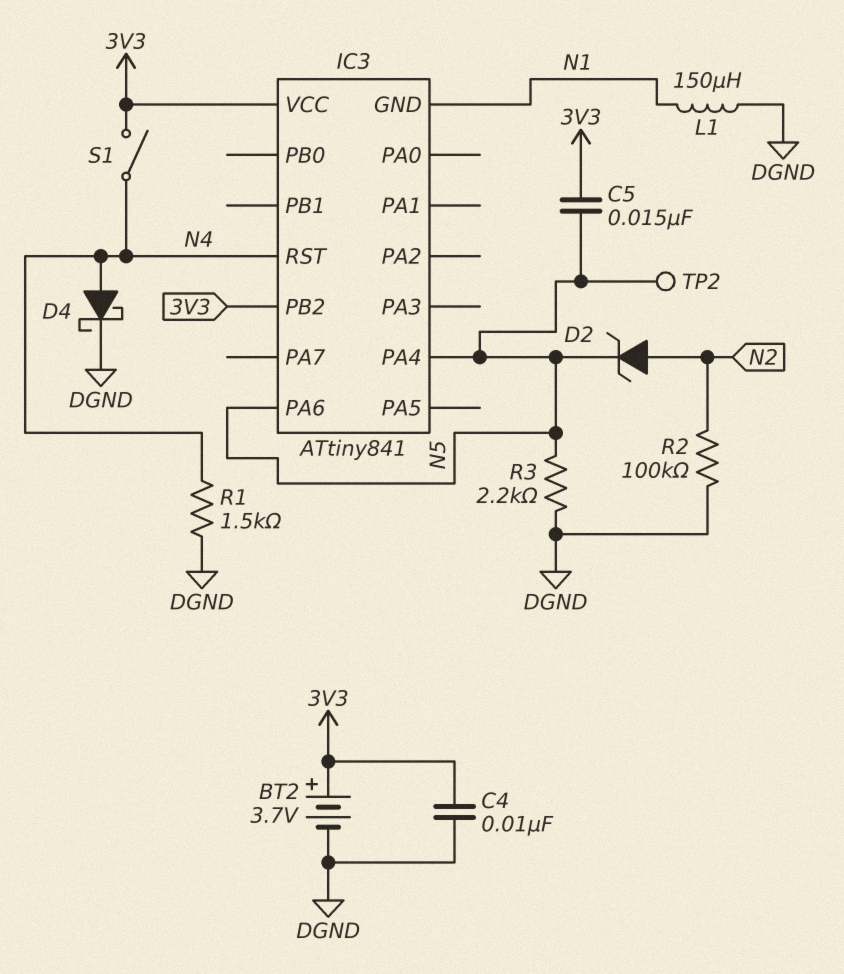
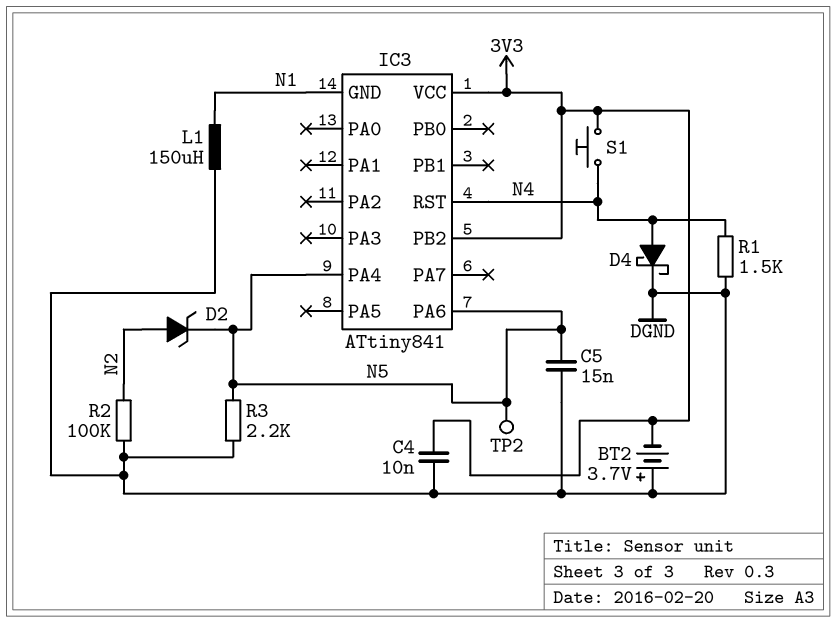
BT2: 3.7V (plus 3V3, minus DGND) -> 3.7V (plus DGND, minus 3V3)
C5: 15nF (3V3, N5) -> 15nF (DGND, N5)
S1: switch (3V3, N4) -> button (3V3, N4)

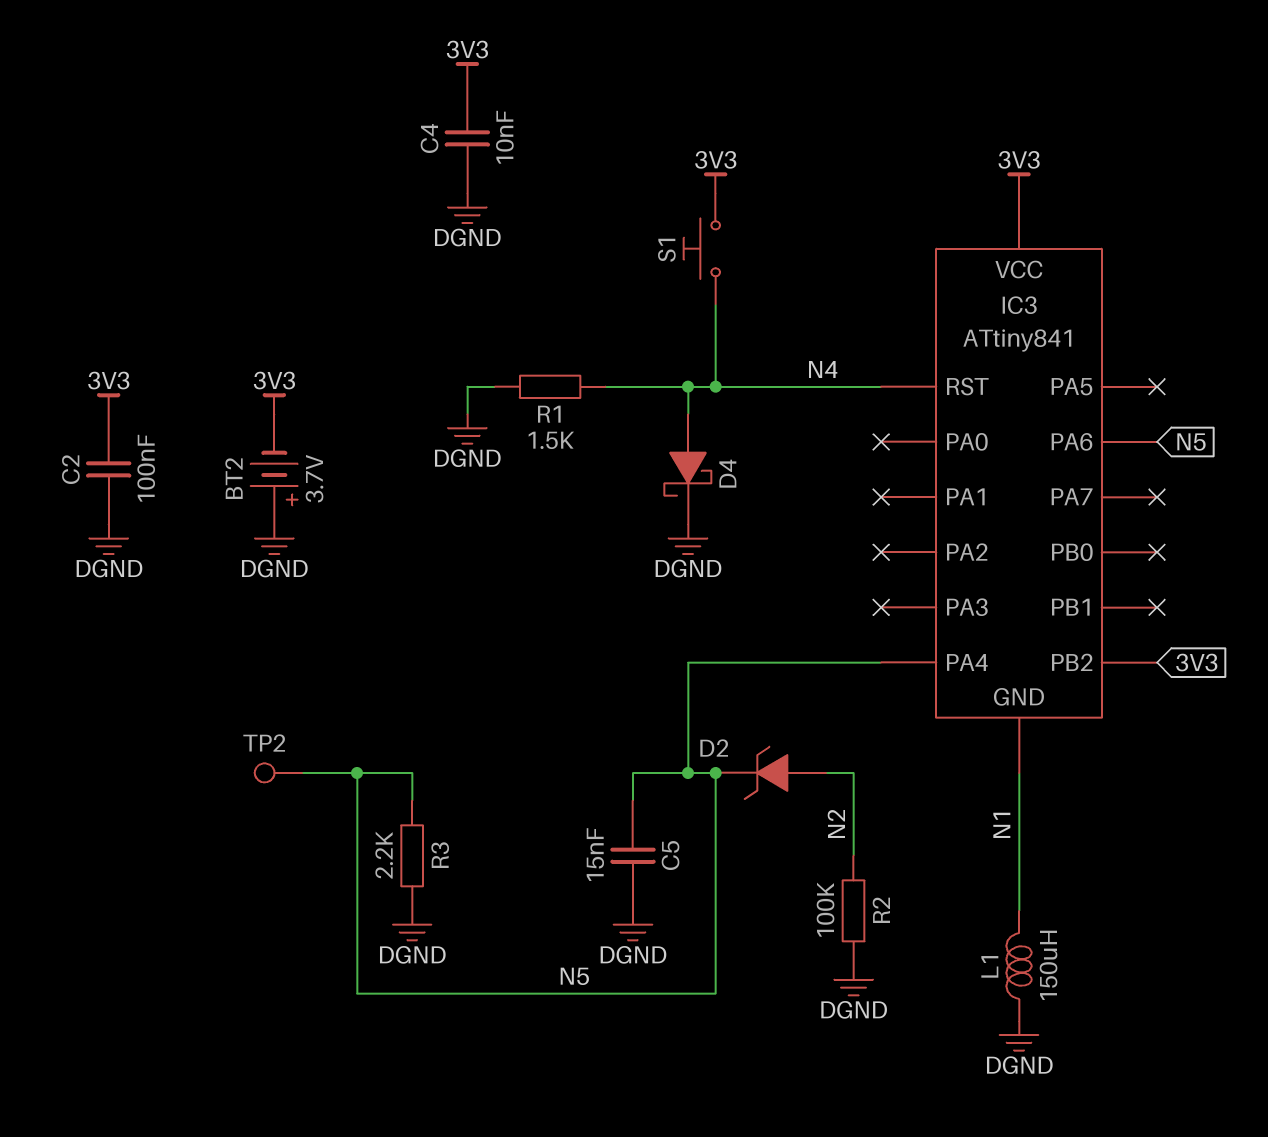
C2: none -> 100nF (3V3, DGND)

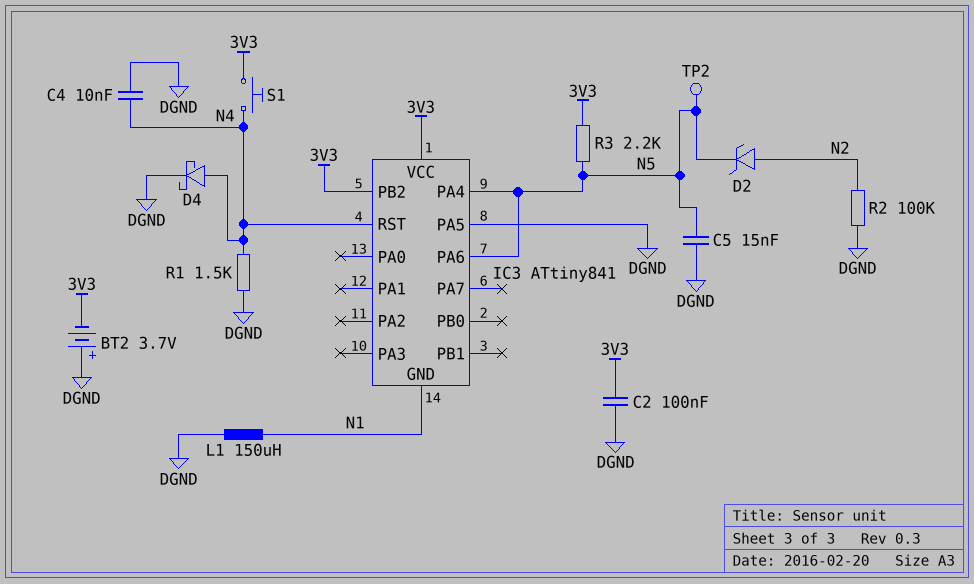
C4: 10nF (3V3, DGND) -> 10nF (DGND, N4)
IC3 pin PA5: none -> DGND
R3: 2.2k (DGND, N5) -> 2.2k (3V3, N5)

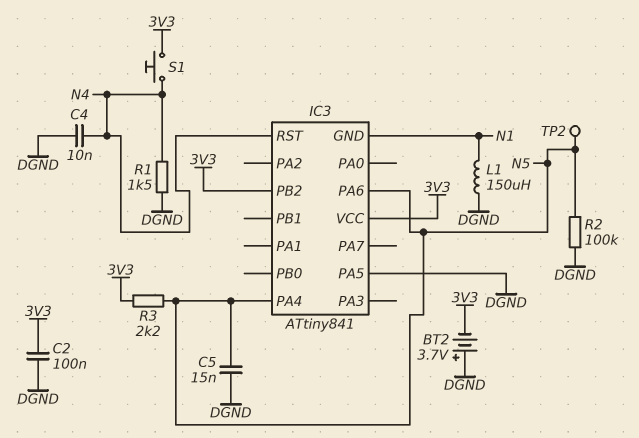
D2: zener (A N2, K N5) -> none
D4: schottky (A N4, K DGND) -> none
R2: 100k (DGND, N2) -> 100k (DGND, N5)

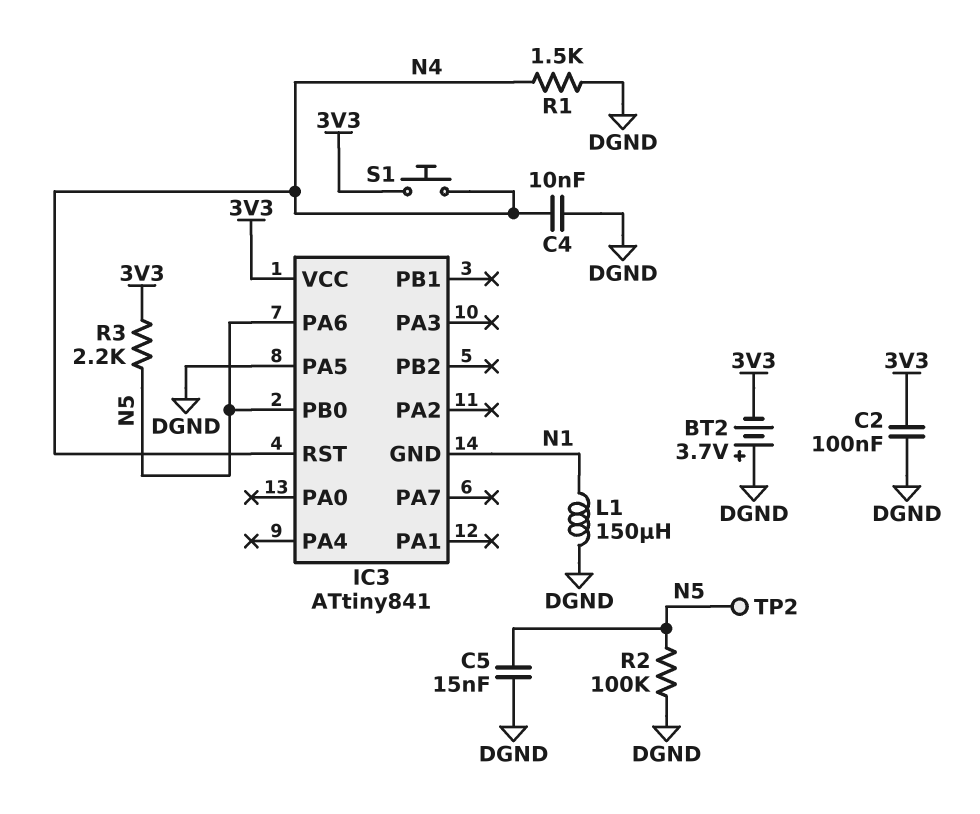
IC3 pin PA4: N5 -> none
IC3 pin PB0: none -> N5
IC3 pin PB2: 3V3 -> none

